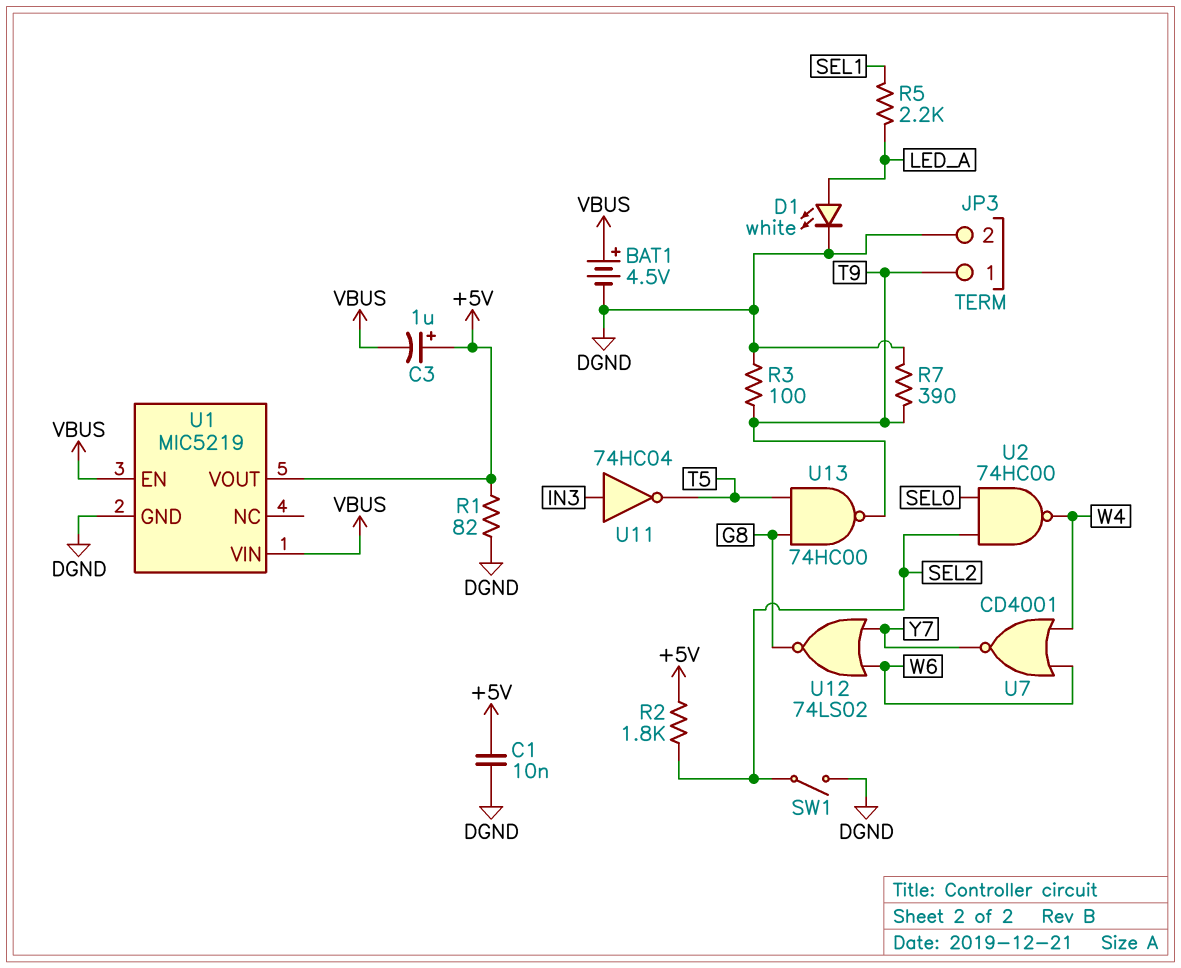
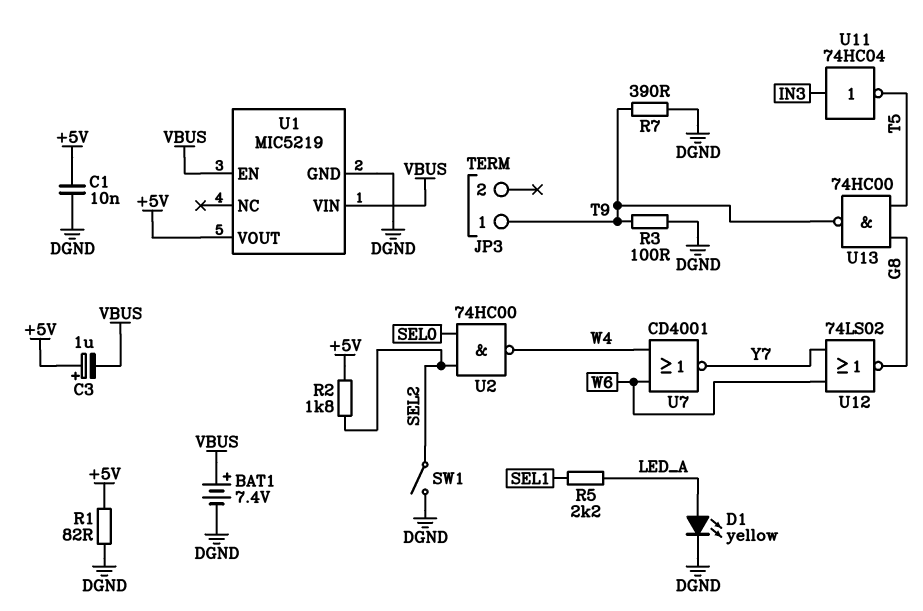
BAT1: 4.5V (plus VBUS, minus DGND) -> 7.4V (plus VBUS, minus DGND)
D1: LED white (A LED_A, K DGND) -> LED yellow (A LED_A, K DGND)
JP3 pin 2: DGND -> none

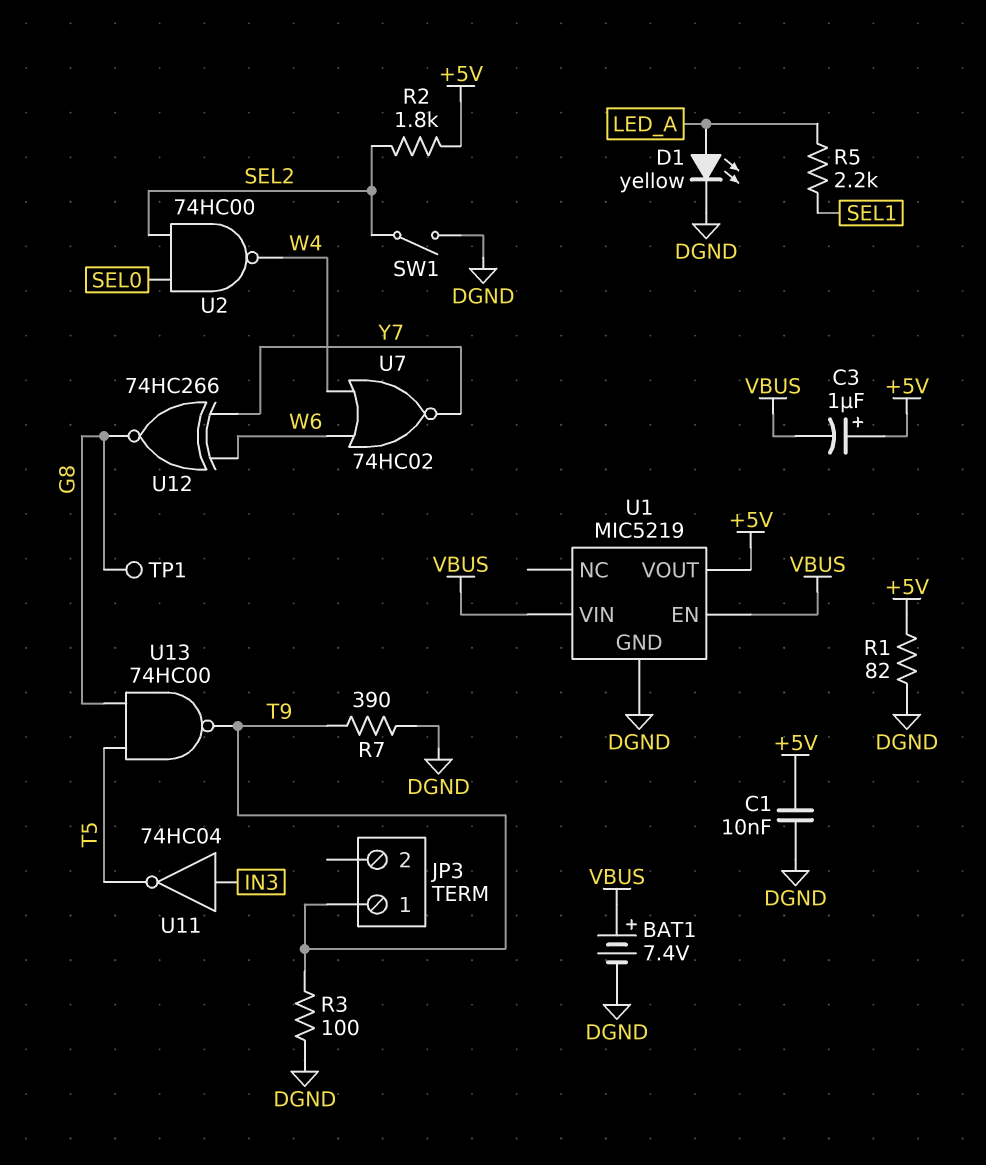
TP1: none -> test point (G8)
U7: NOR CD4001 (in W4, in W6, out Y7) -> NOR 74HC02 (in W4, in W6, out Y7)
U12: NOR 74LS02 (in W6, in Y7, out G8) -> XNOR 74HC266 (in W6, in Y7, out G8)

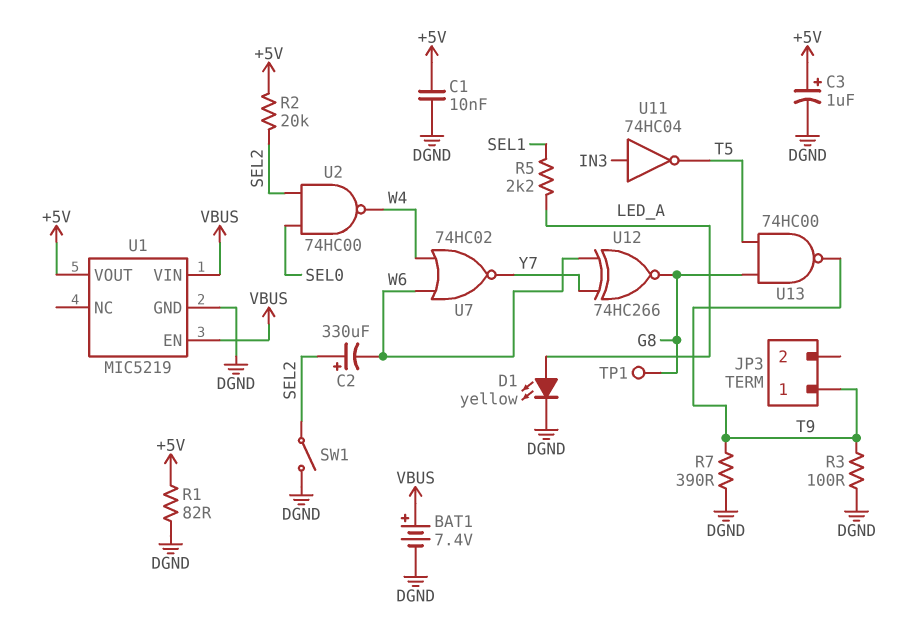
C2: none -> 330uF (plus SEL2, minus W6)
C3: 1uF (plus +5V, minus VBUS) -> 1uF (plus +5V, minus DGND)
R2: 1.8k (+5V, SEL2) -> 20k (+5V, SEL2)

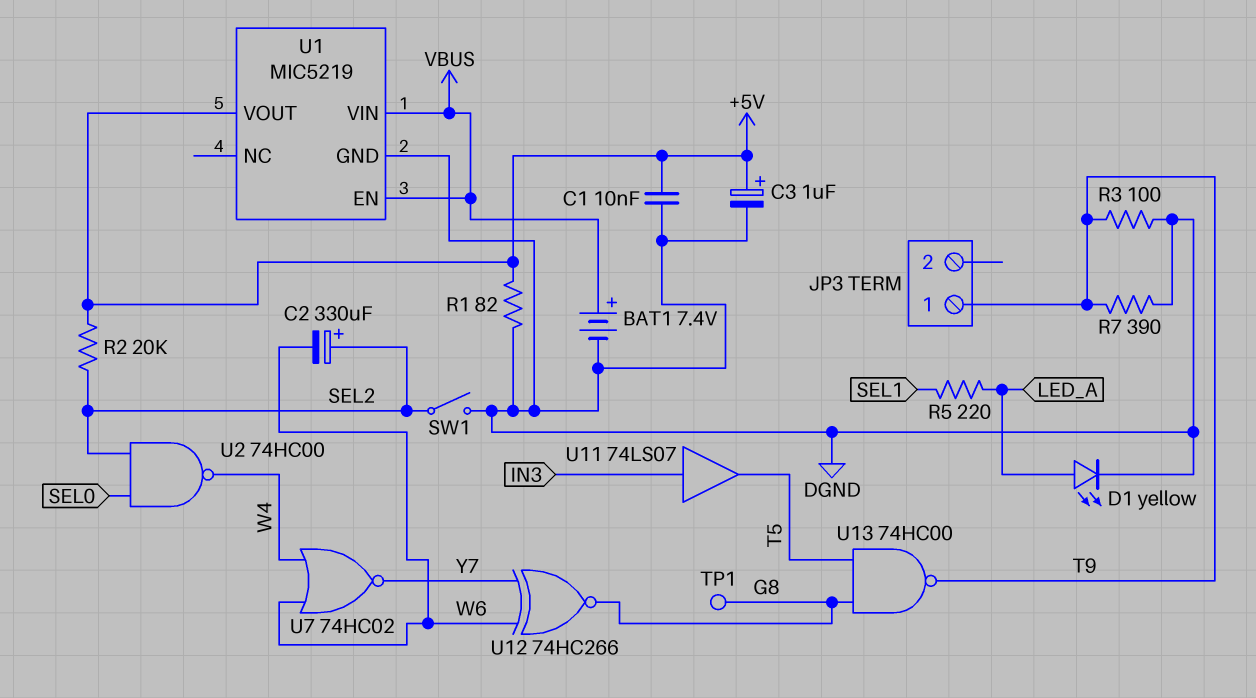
R5: 2.2k (LED_A, SEL1) -> 220 (LED_A, SEL1)
U11: NOT 74HC04 (in IN3, out T5) -> buffer 74LS07 (in IN3, out T5)

